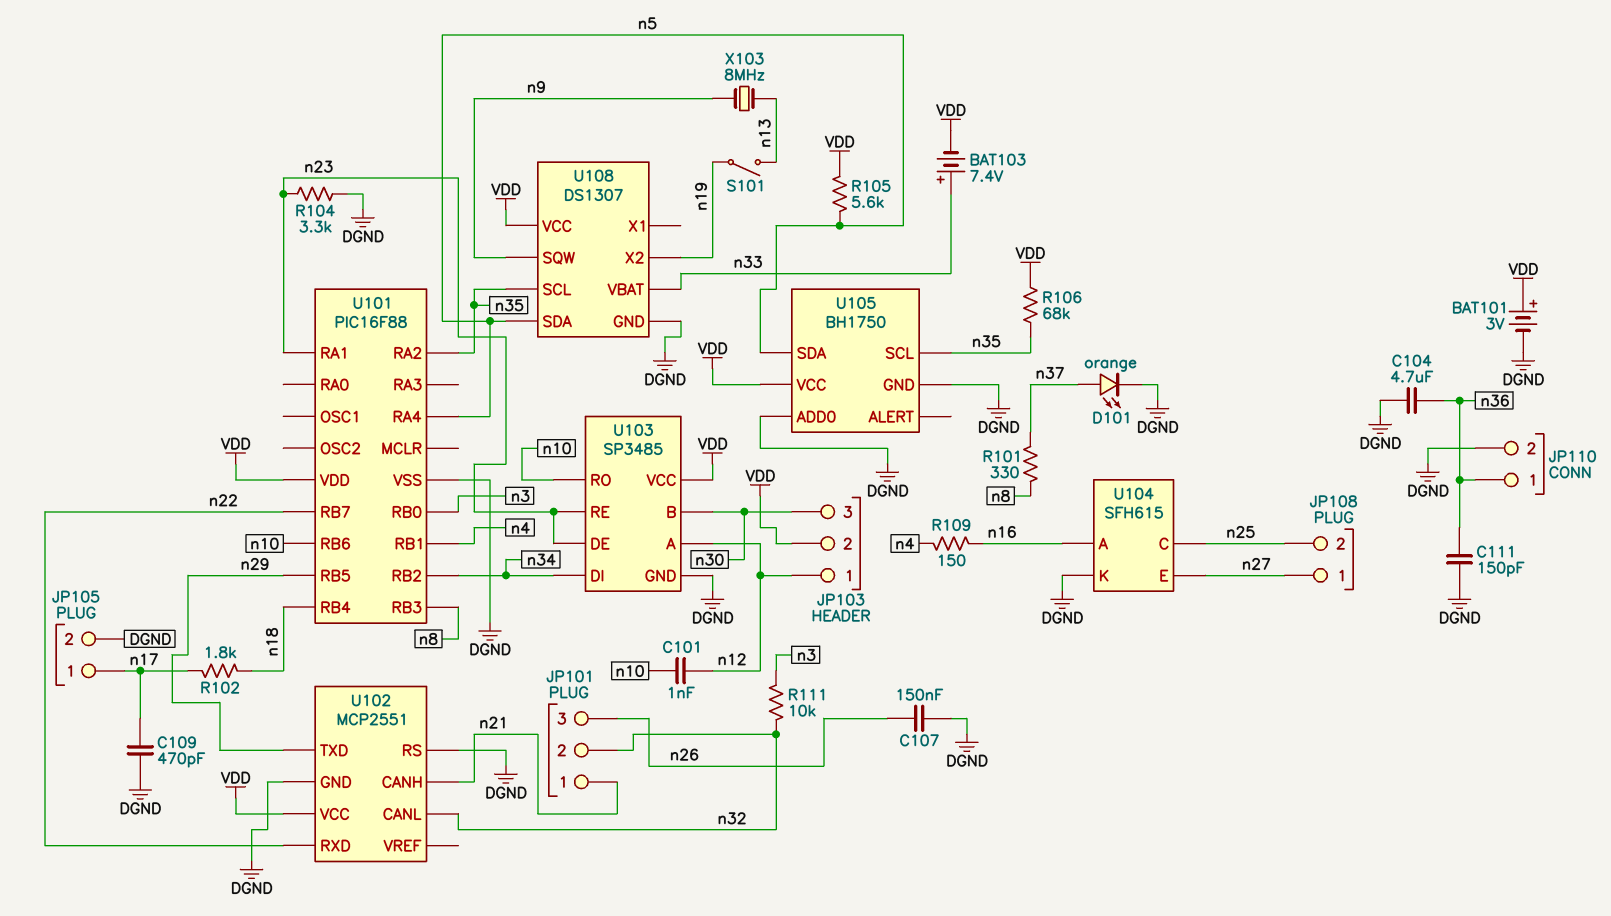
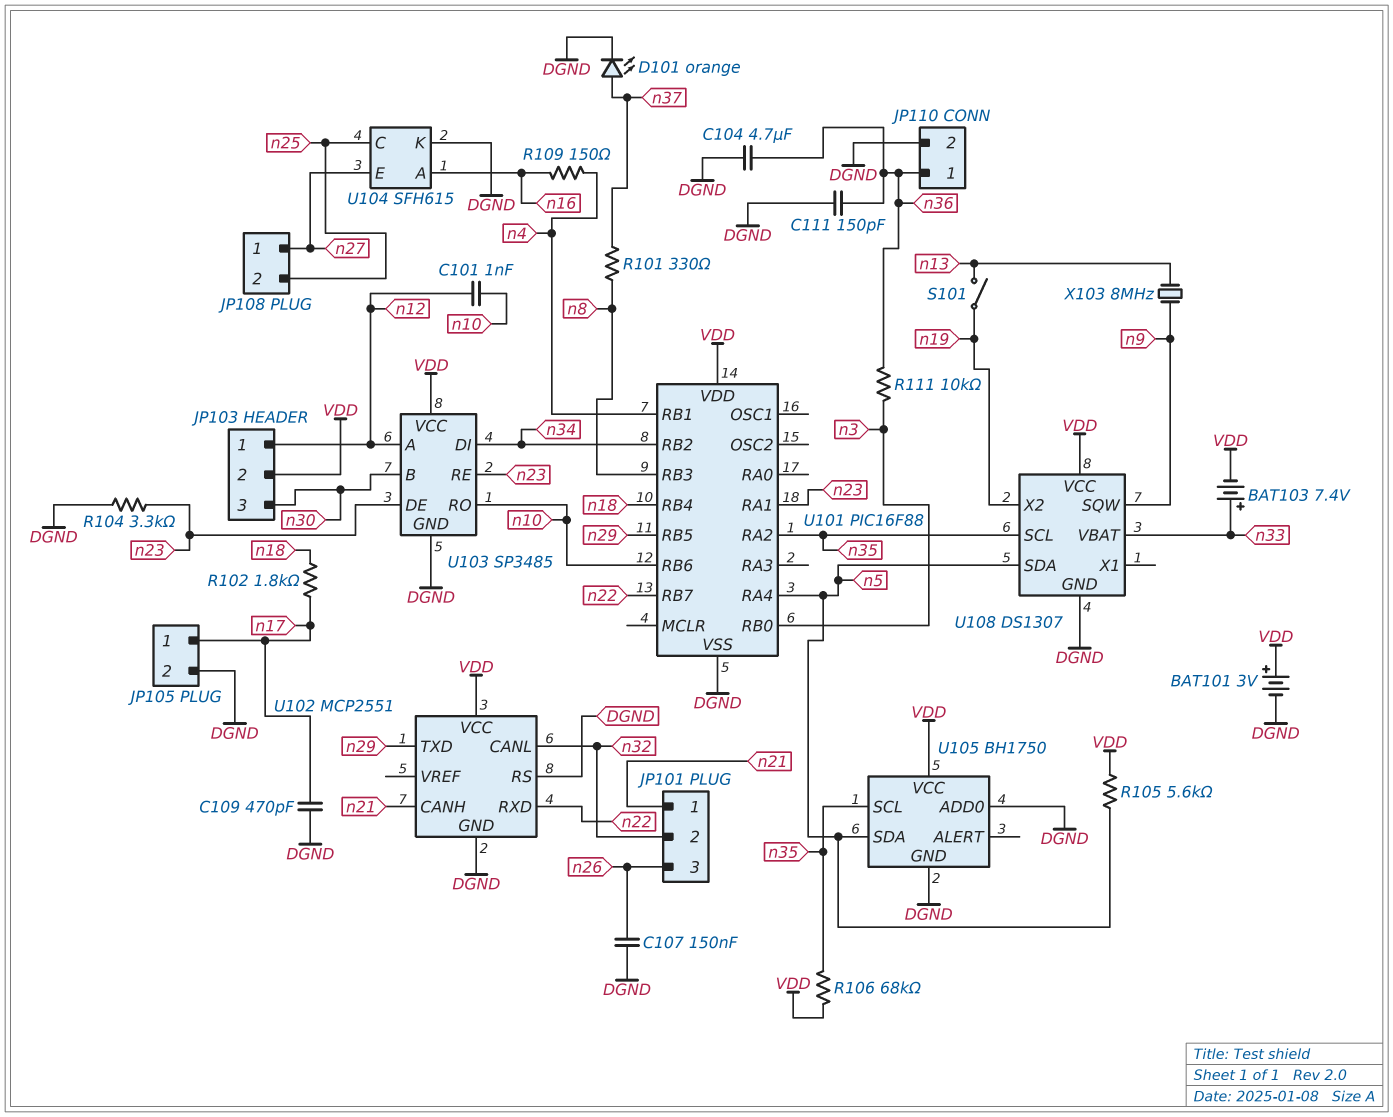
R111: 10k (n3, n32) -> 10k (n3, n36)

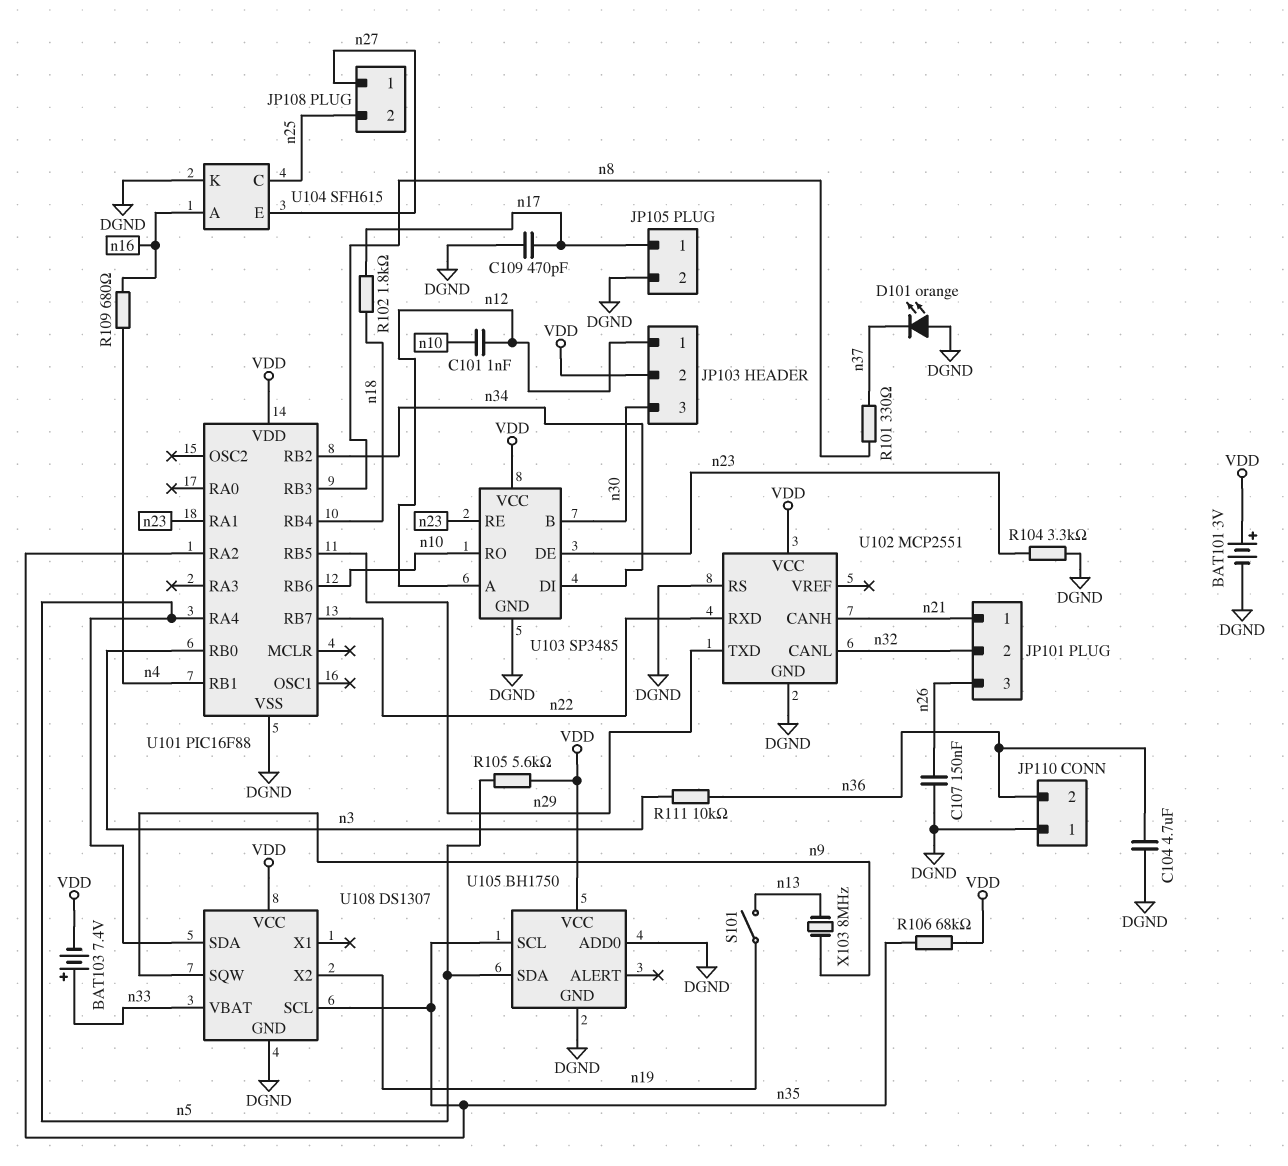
C111: 150pF (DGND, n36) -> none
D101: LED orange (A n37, K DGND) -> LED orange (A DGND, K n37)
JP110 pin 1: n36 -> DGND
JP110 pin 2: DGND -> n36
R109: 150 (n4, n16) -> 680 (n4, n16)

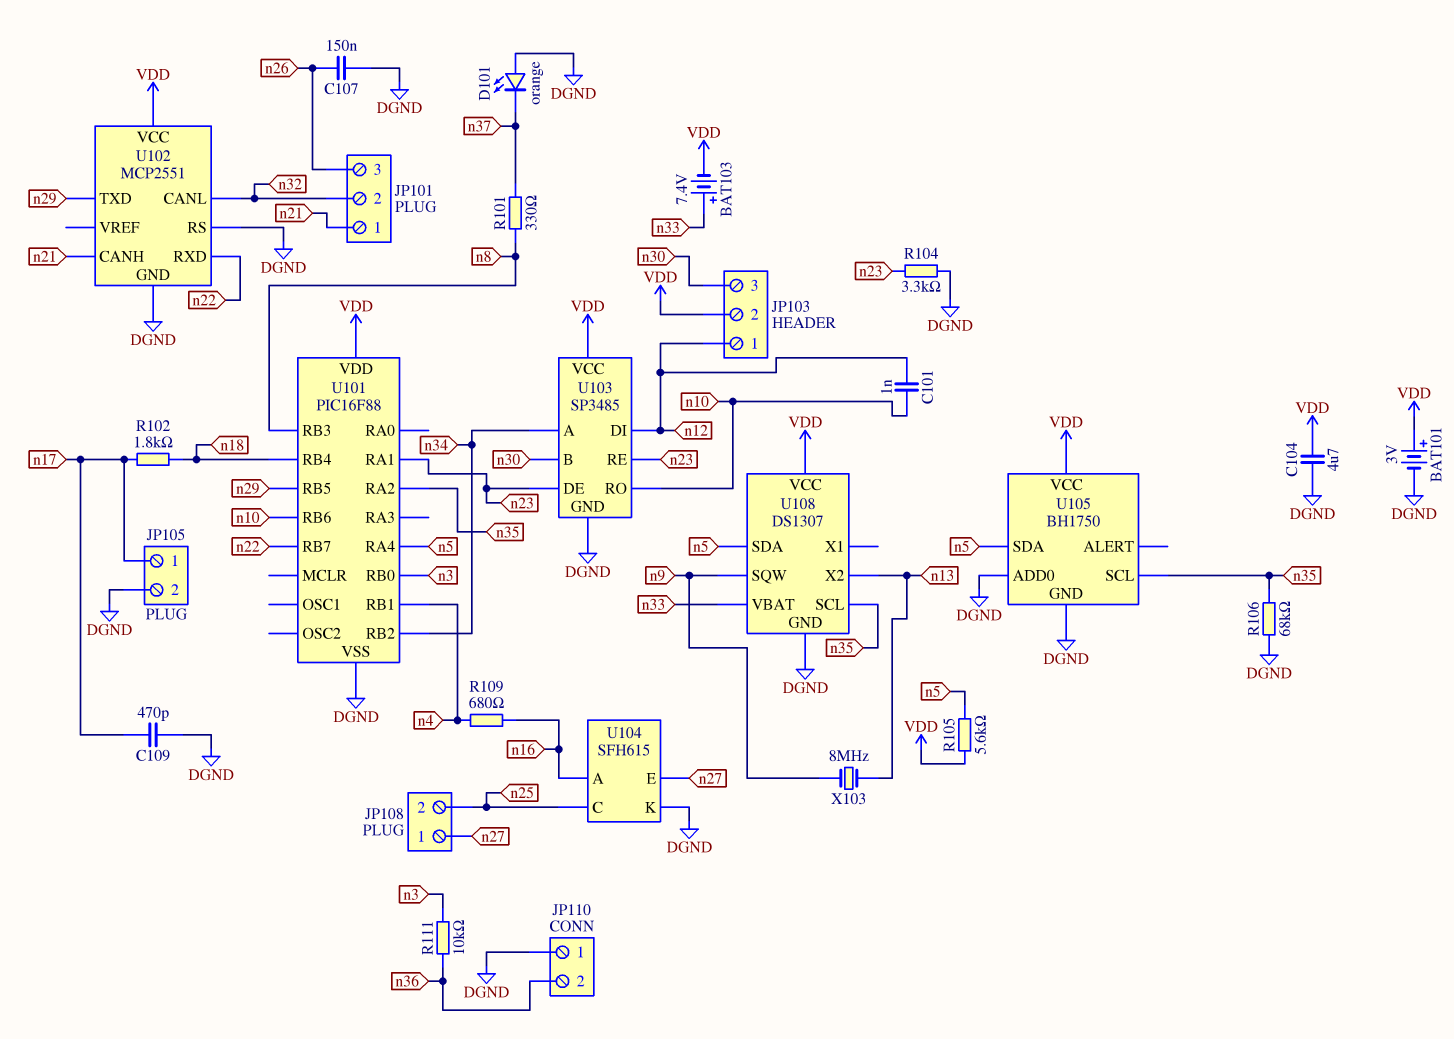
C104: 4.7uF (DGND, n36) -> 4.7uF (DGND, VDD)
R106: 68k (VDD, n35) -> 68k (DGND, n35)
S101: switch (n13, n19) -> none
U103 pin A: n12 -> n34
U103 pin DI: n34 -> n12
U108 pin X2: n19 -> n13

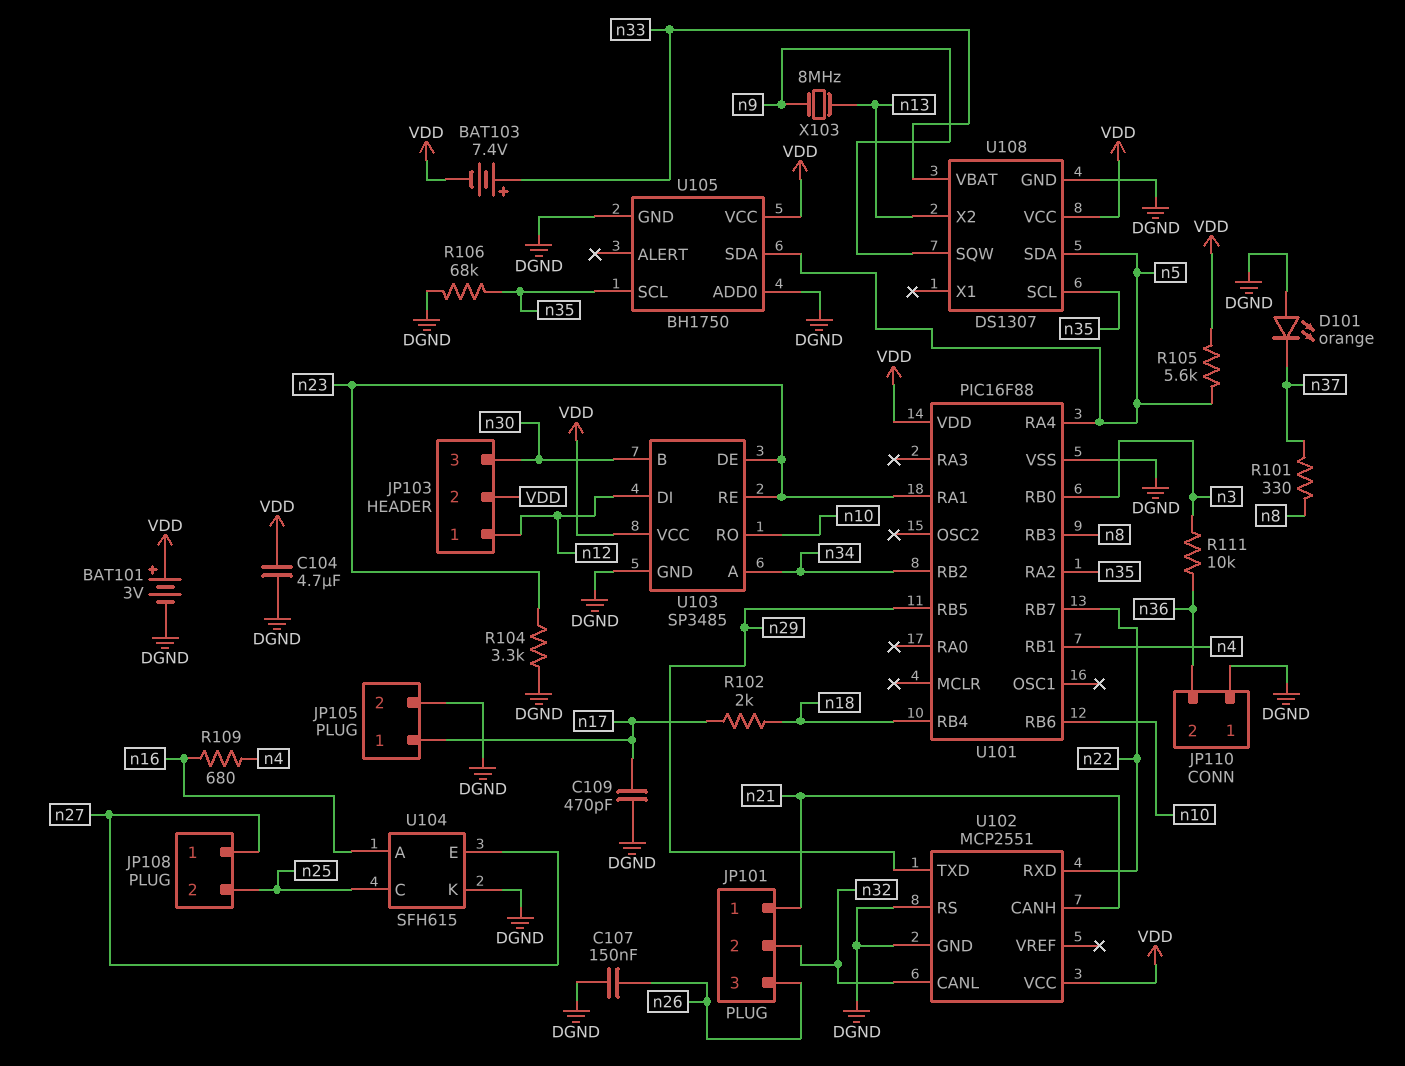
C101: 1nF (n10, n12) -> none
R102: 1.8k (n17, n18) -> 2k (n17, n18)

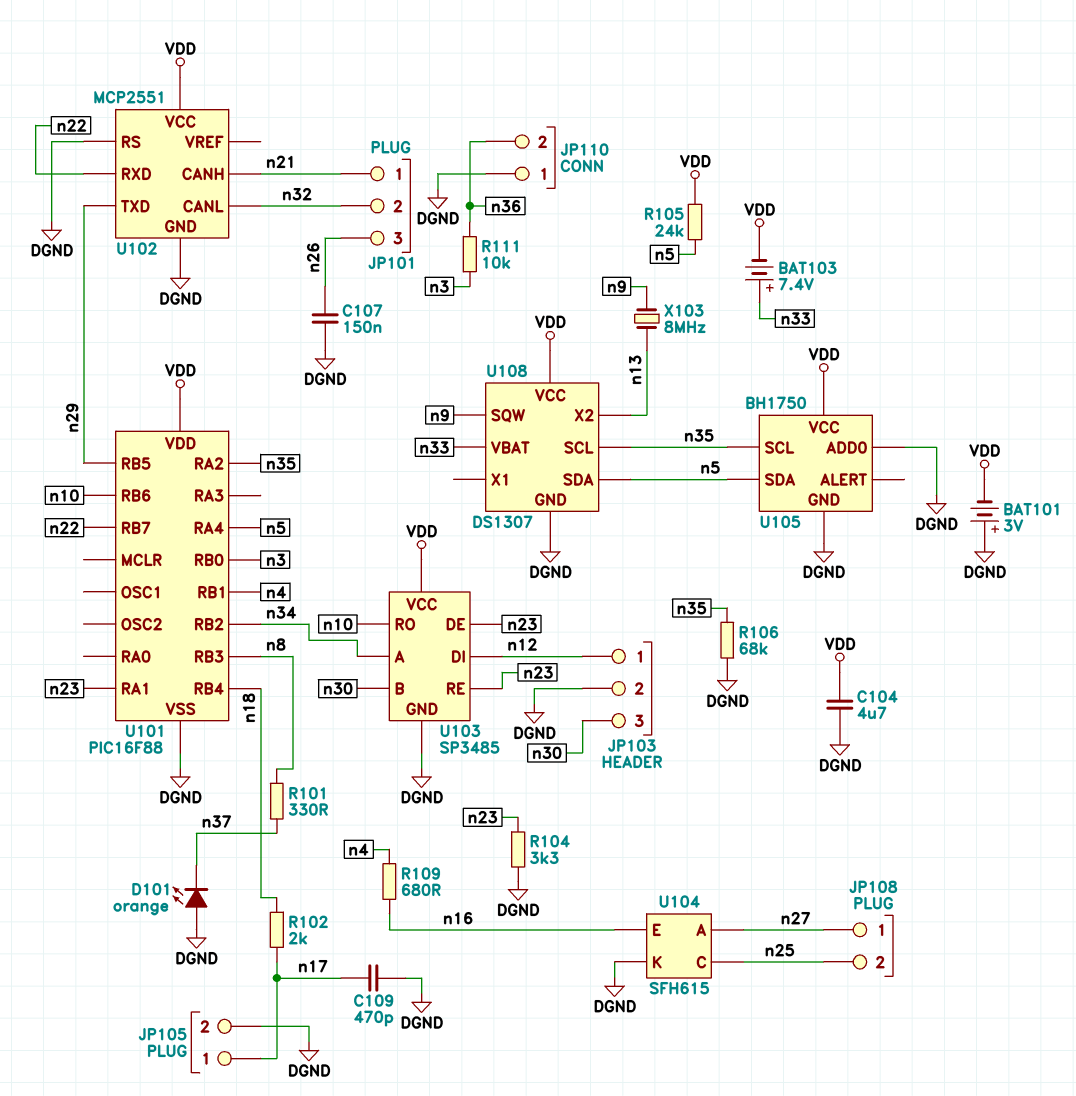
BAT101: 3V (plus VDD, minus DGND) -> 3V (plus DGND, minus VDD)
JP103 pin 2: VDD -> DGND
R105: 5.6k (VDD, n5) -> 24k (VDD, n5)
U104 pin A: n16 -> n27
U104 pin E: n27 -> n16

